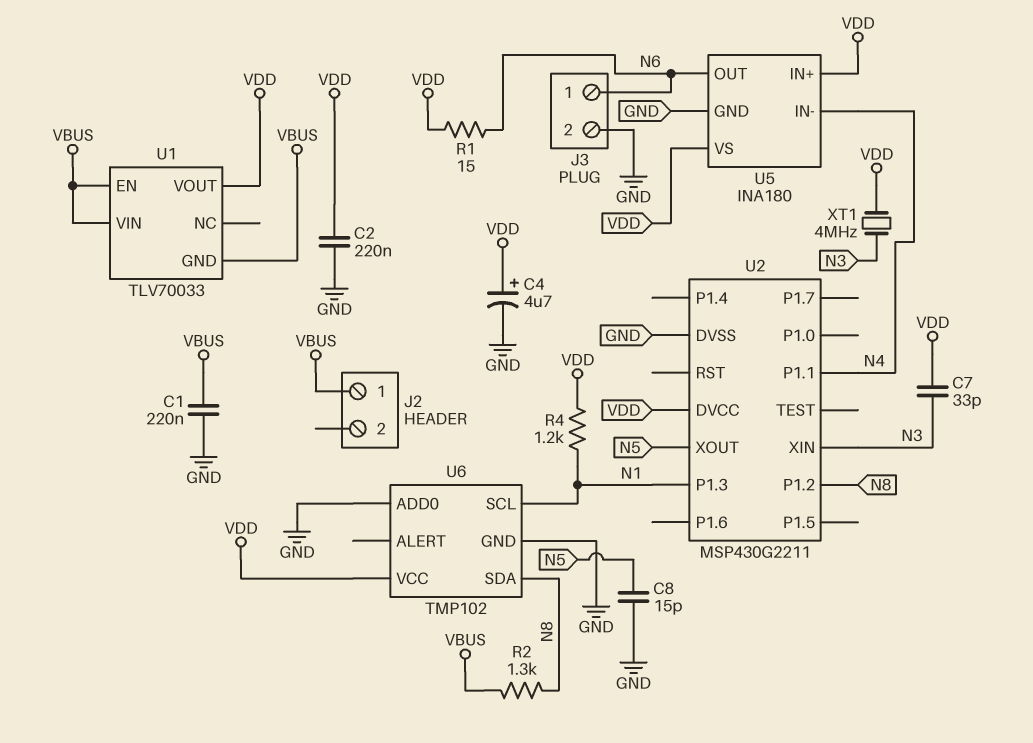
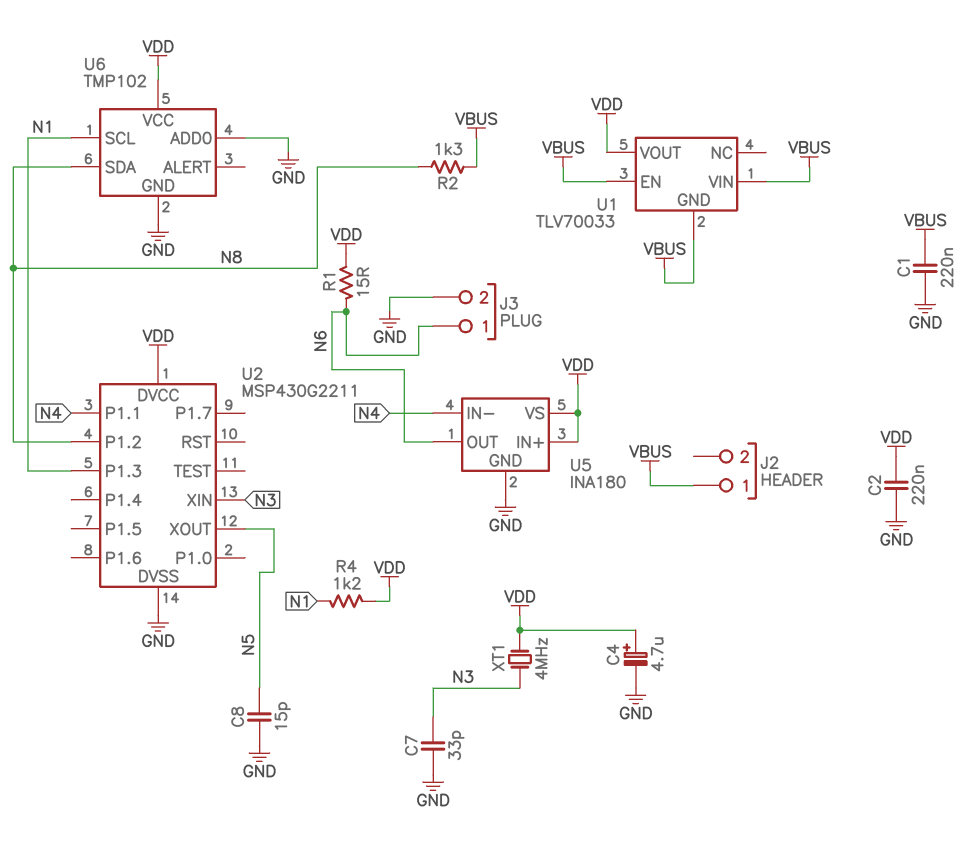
C7: 33pF (N3, VDD) -> 33pF (GND, N3)

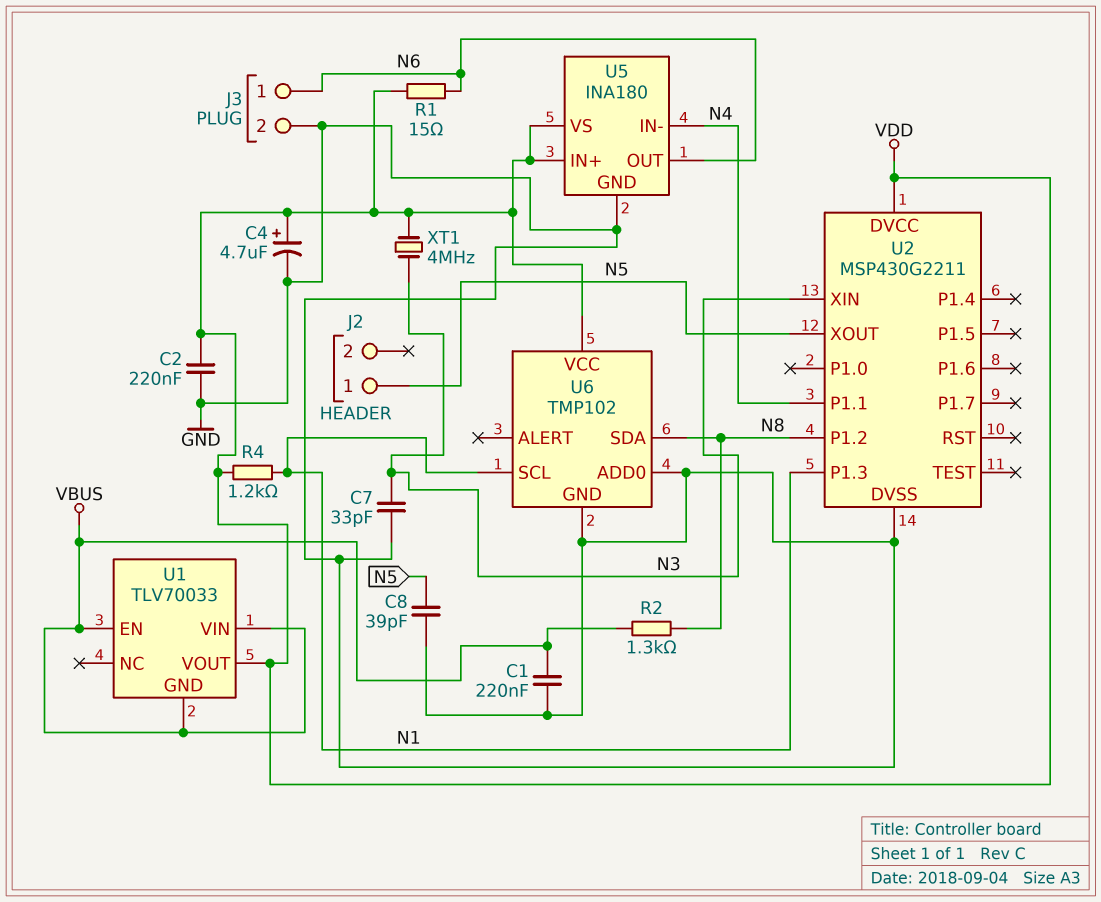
C8: 15pF (GND, N5) -> 39pF (GND, N5)
J2 pin 1: VBUS -> N5

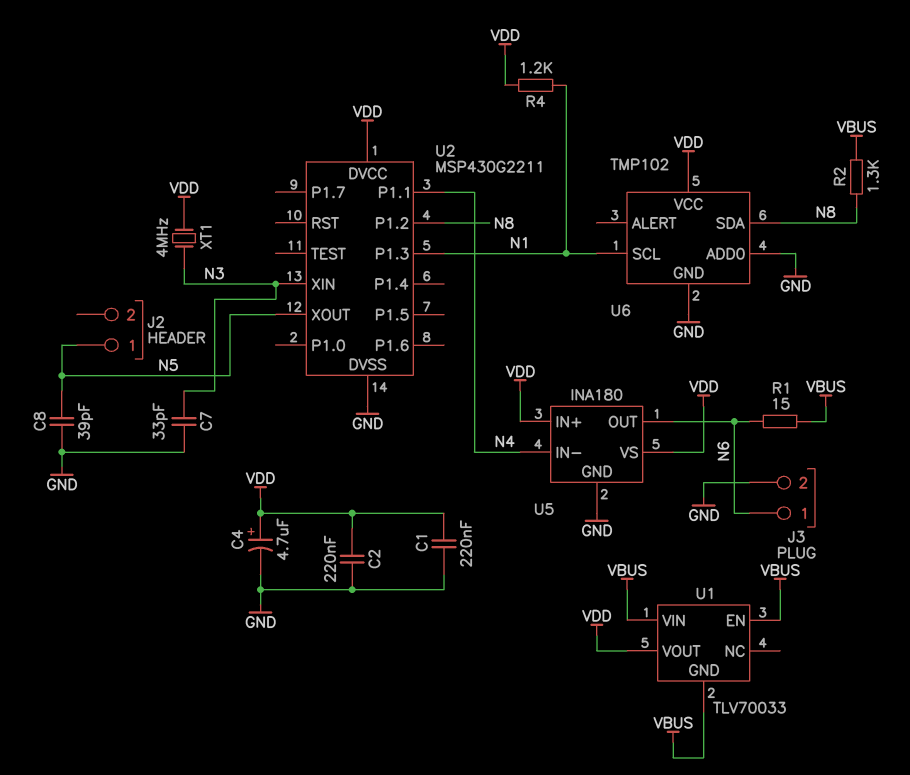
C1: 220nF (GND, VBUS) -> 220nF (GND, VDD)
R1: 15 (N6, VDD) -> 15 (N6, VBUS)

